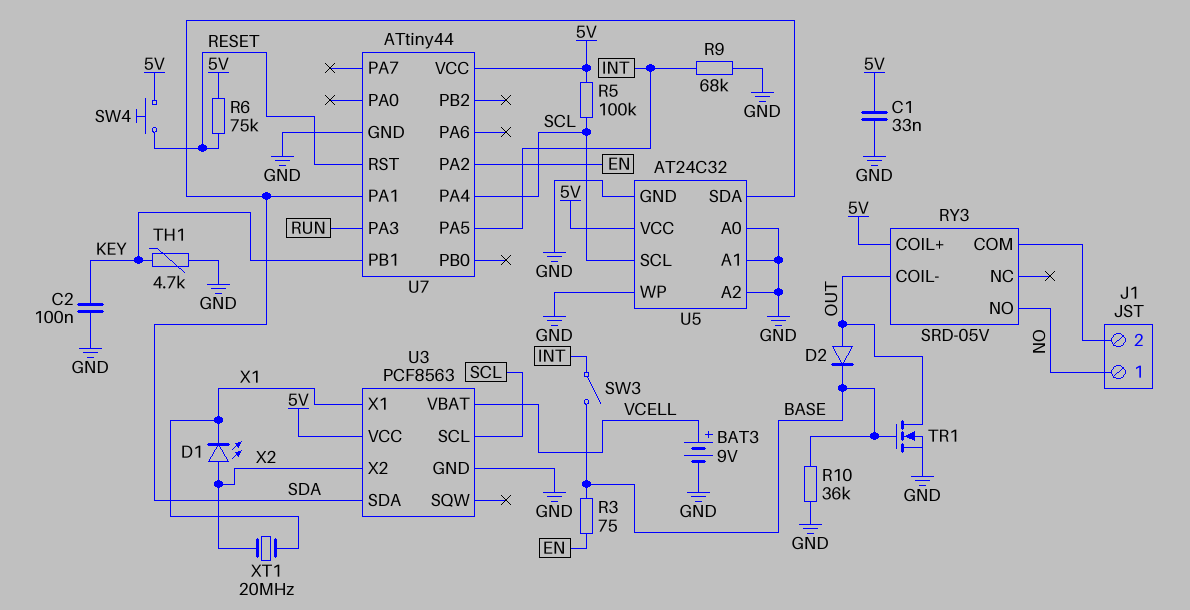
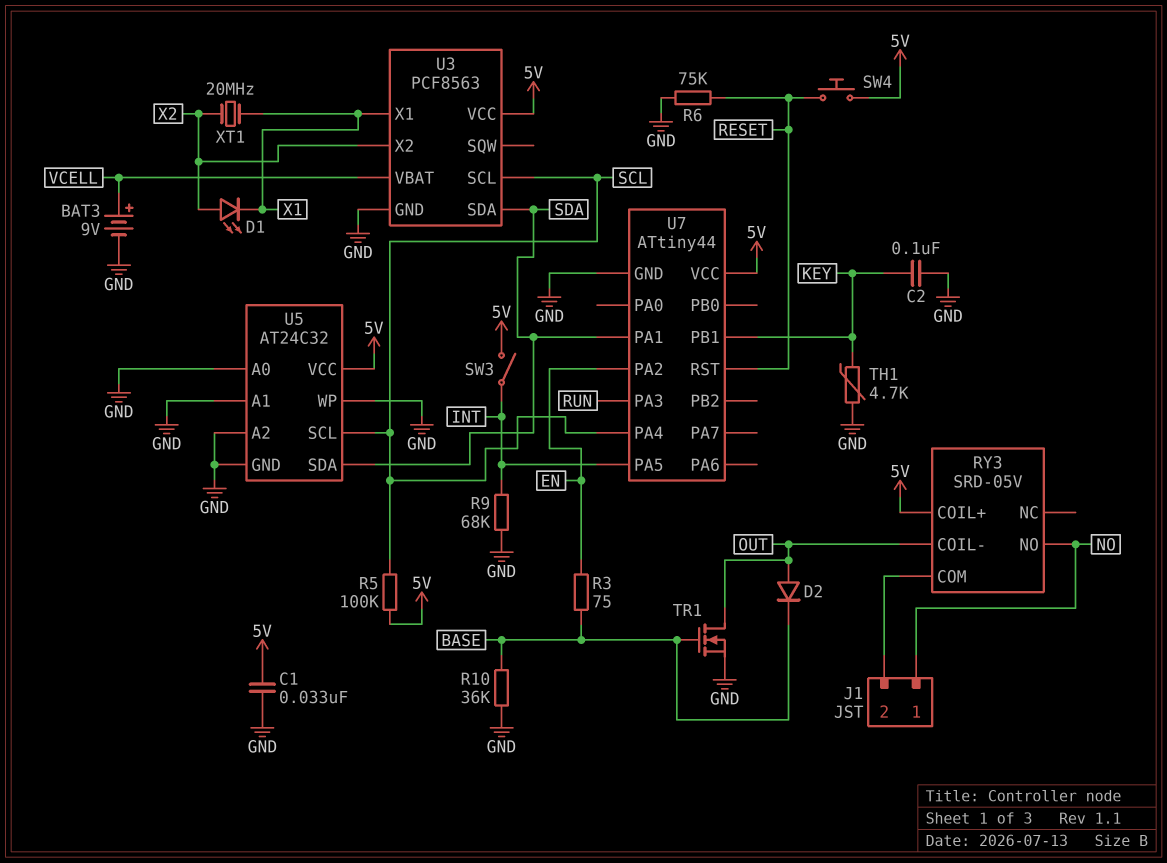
R6: 75k (5V, RESET) -> 75k (GND, RESET)
SW3: switch (BASE, INT) -> switch (5V, INT)

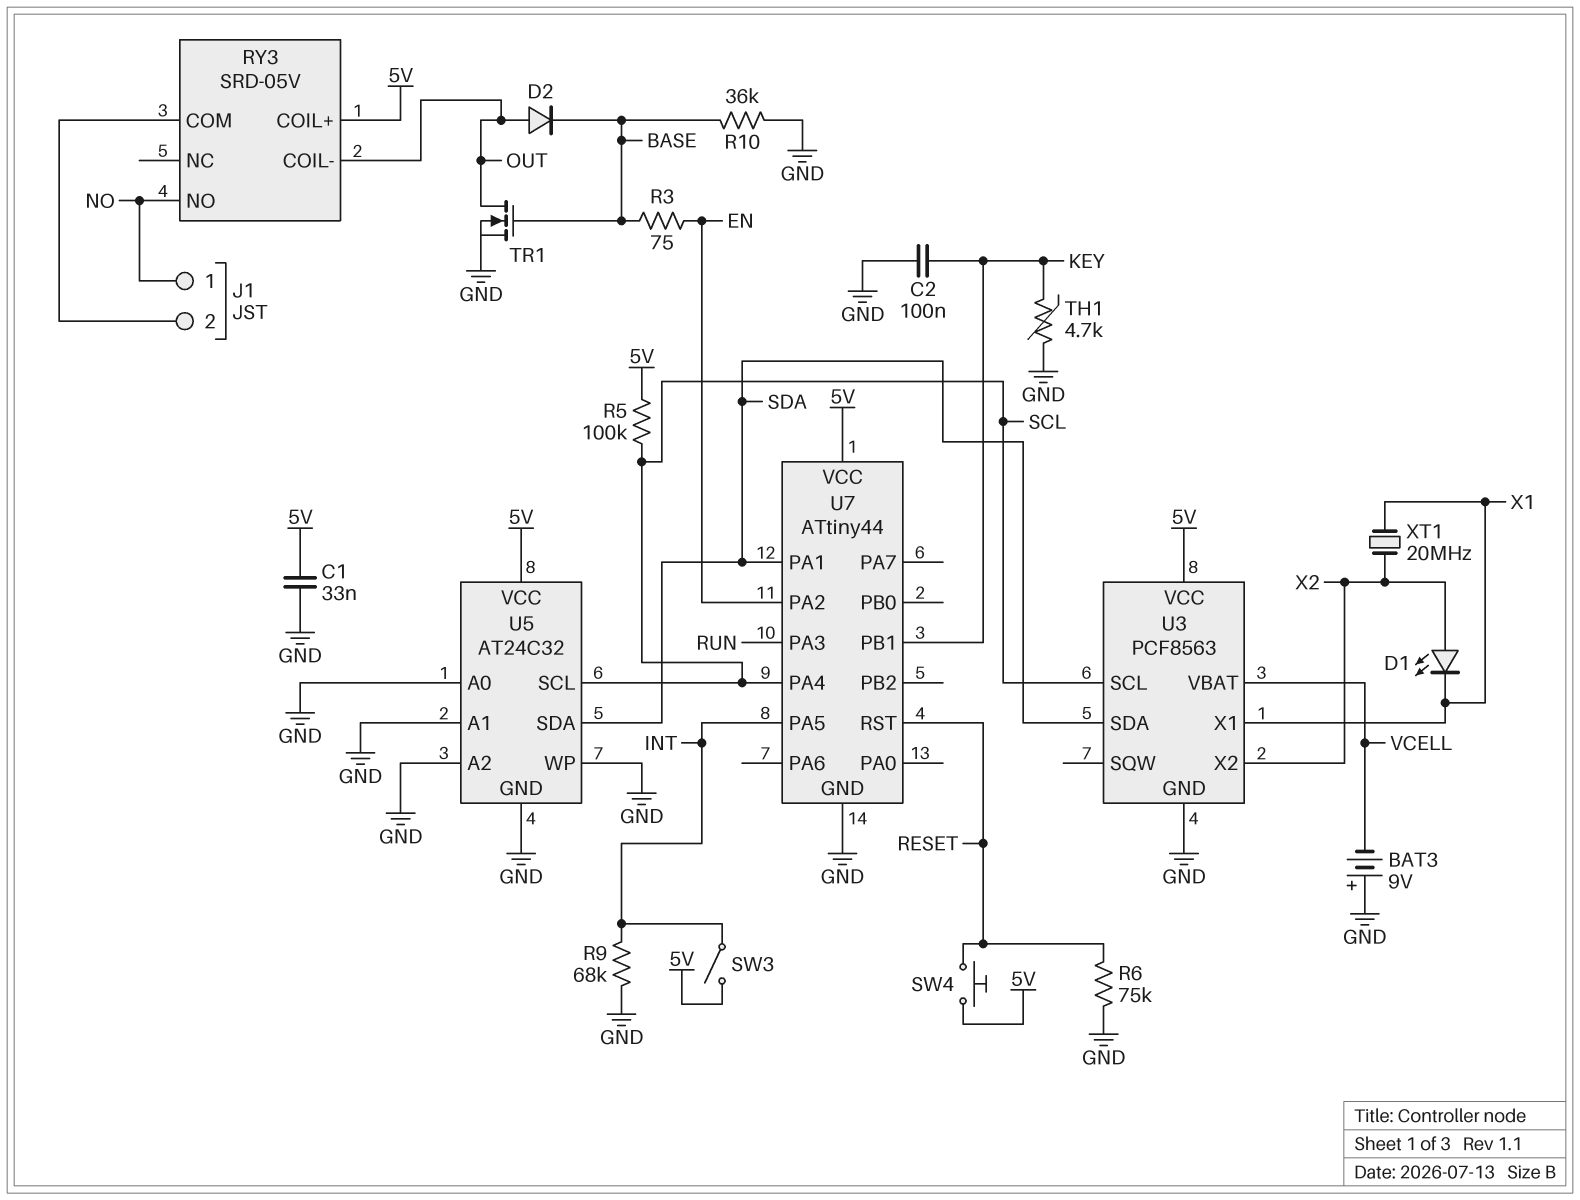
BAT3: 9V (plus VCELL, minus GND) -> 9V (plus GND, minus VCELL)

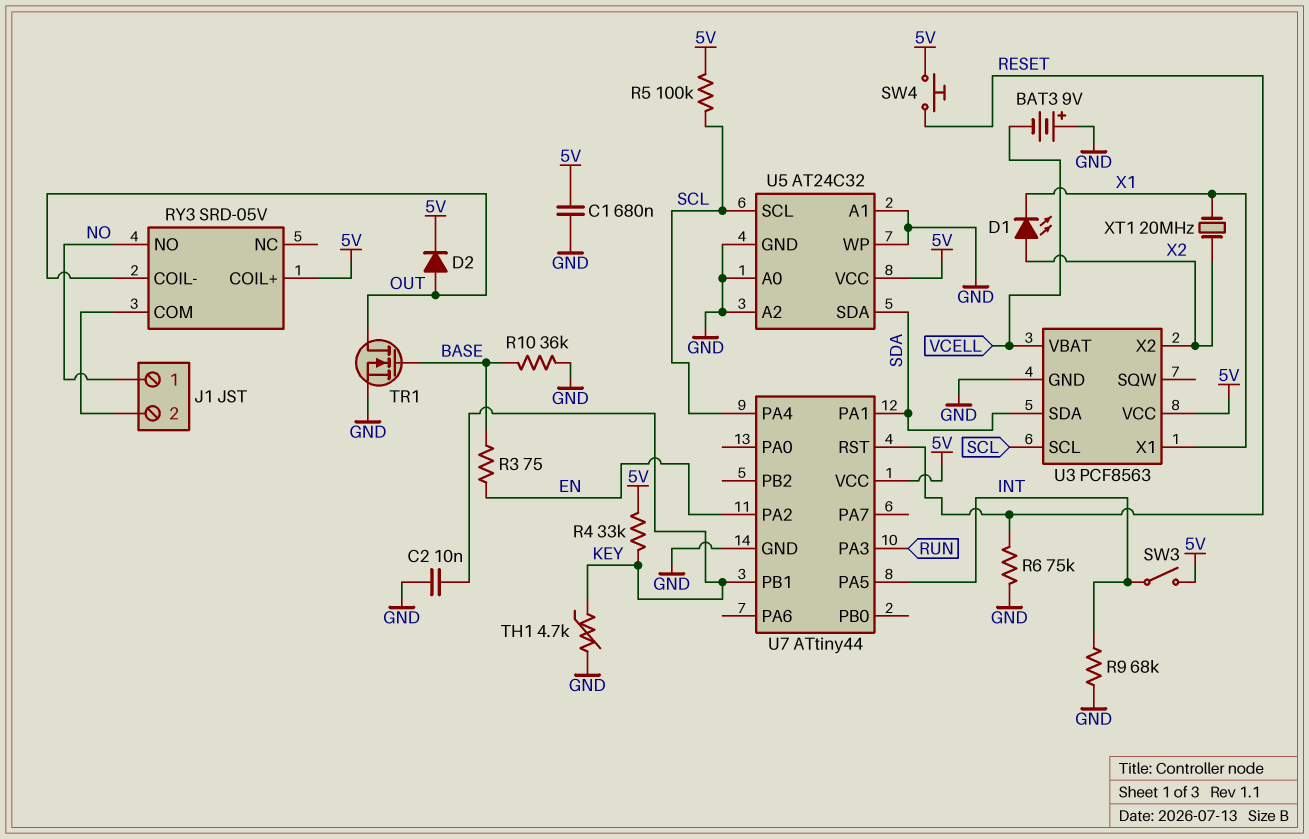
C1: 33nF (5V, GND) -> 680nF (5V, GND)
C2: 100nF (GND, KEY) -> 10nF (GND, KEY)
D2: diode (A OUT, K BASE) -> diode (A OUT, K 5V)
R4: none -> 33k (5V, KEY)

